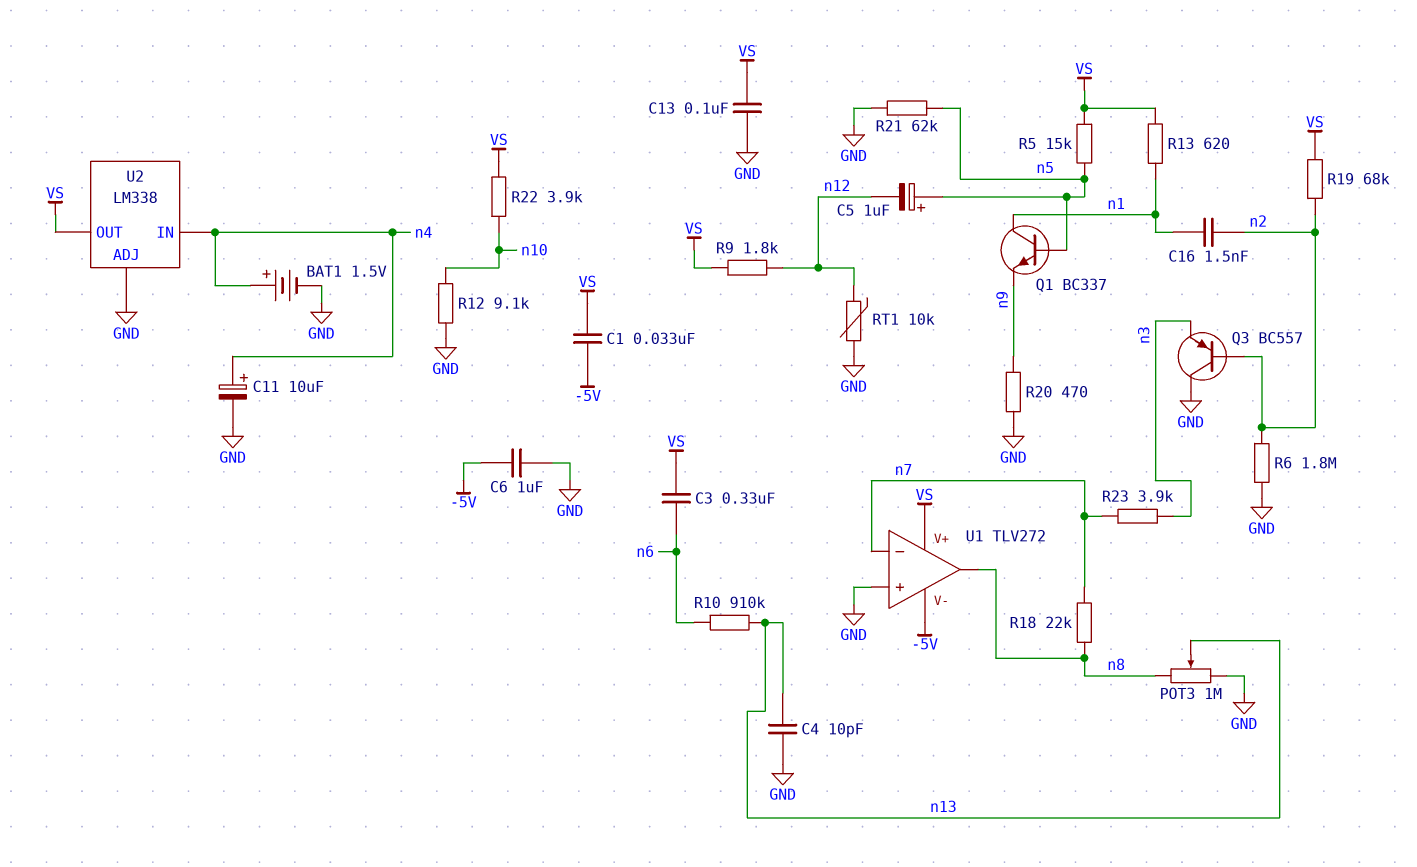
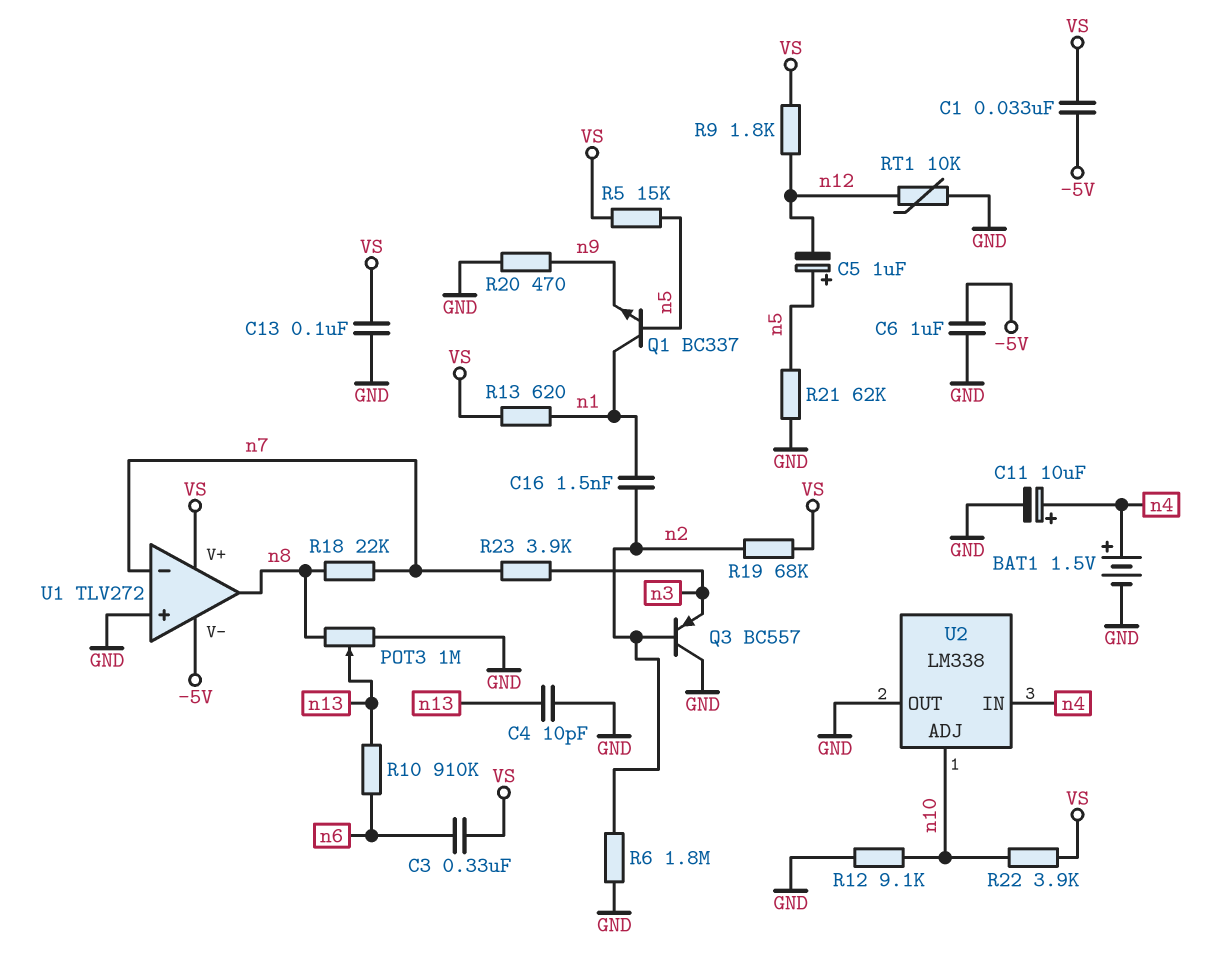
U2 pin ADJ: GND -> n10
U2 pin OUT: VS -> GND

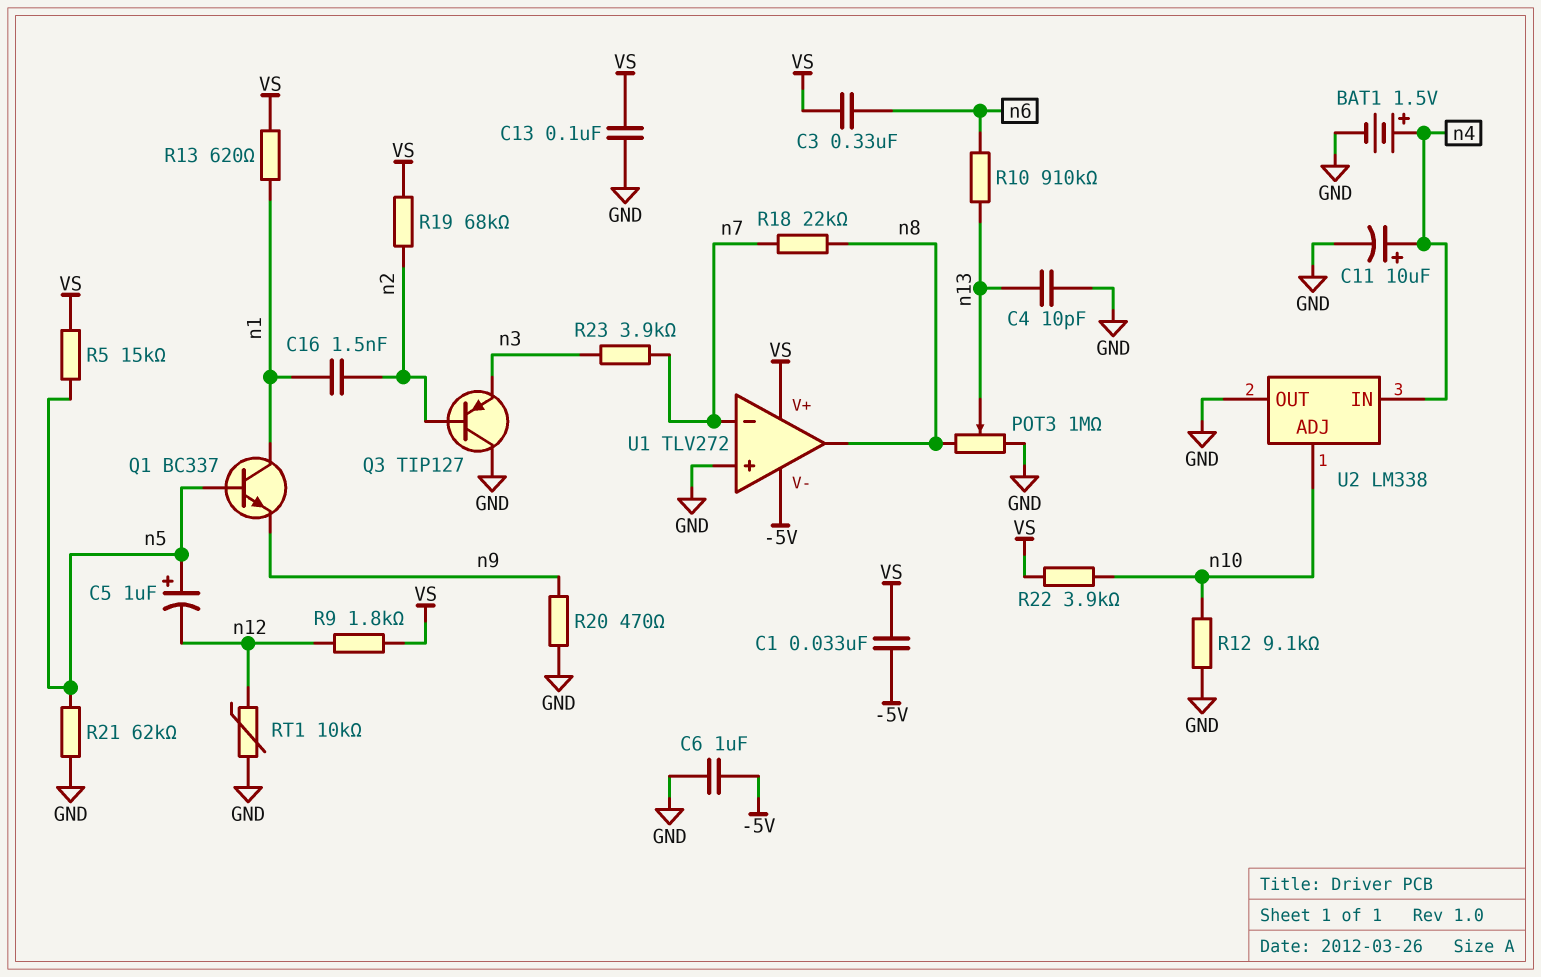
Q3: PNP BC557 (B n2, C GND, E n3) -> PNP TIP127 (B n2, C GND, E n3)
R6: 1.8M (GND, n2) -> none

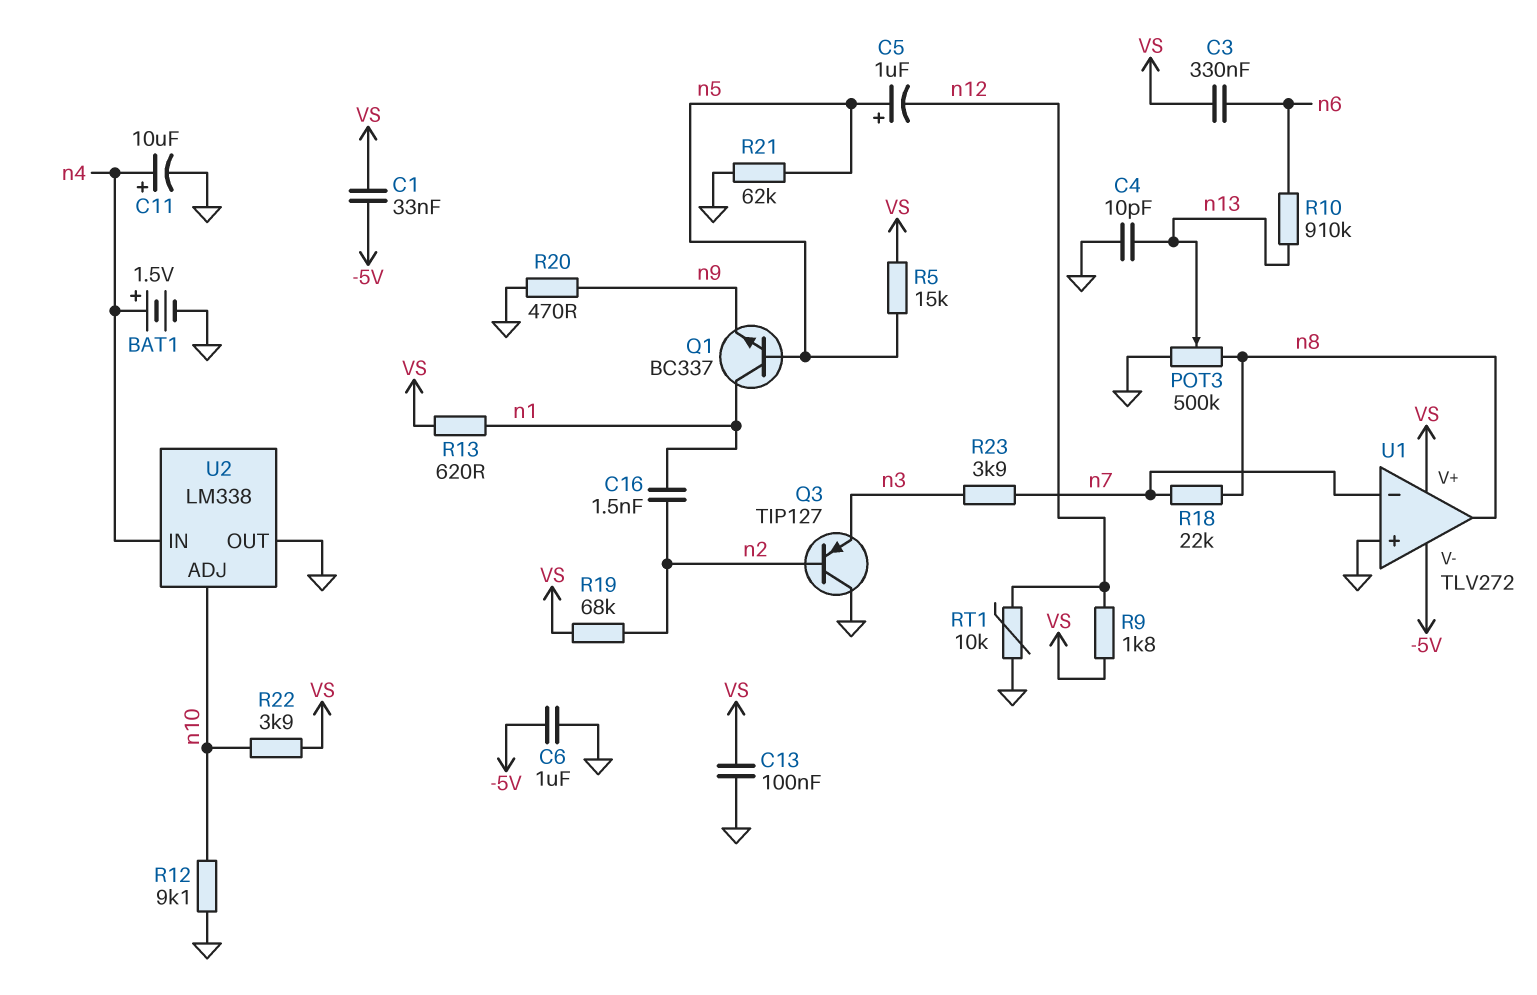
POT3: 1M (GND, n8, wiper n13) -> 500k (GND, n8, wiper n13)

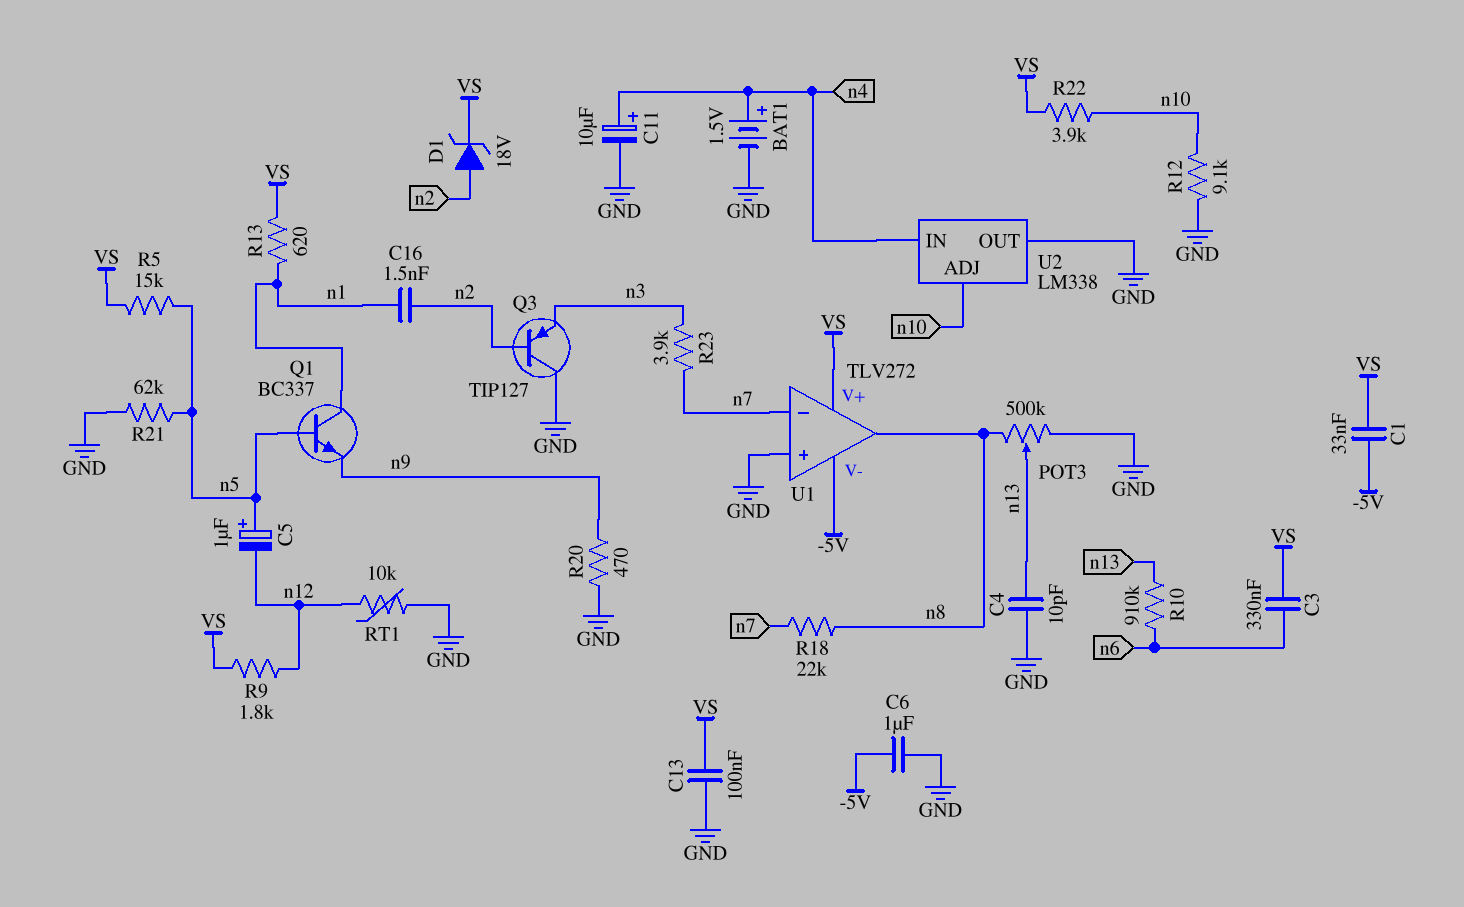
D1: none -> zener 18V (A n2, K VS)
R19: 68k (VS, n2) -> none

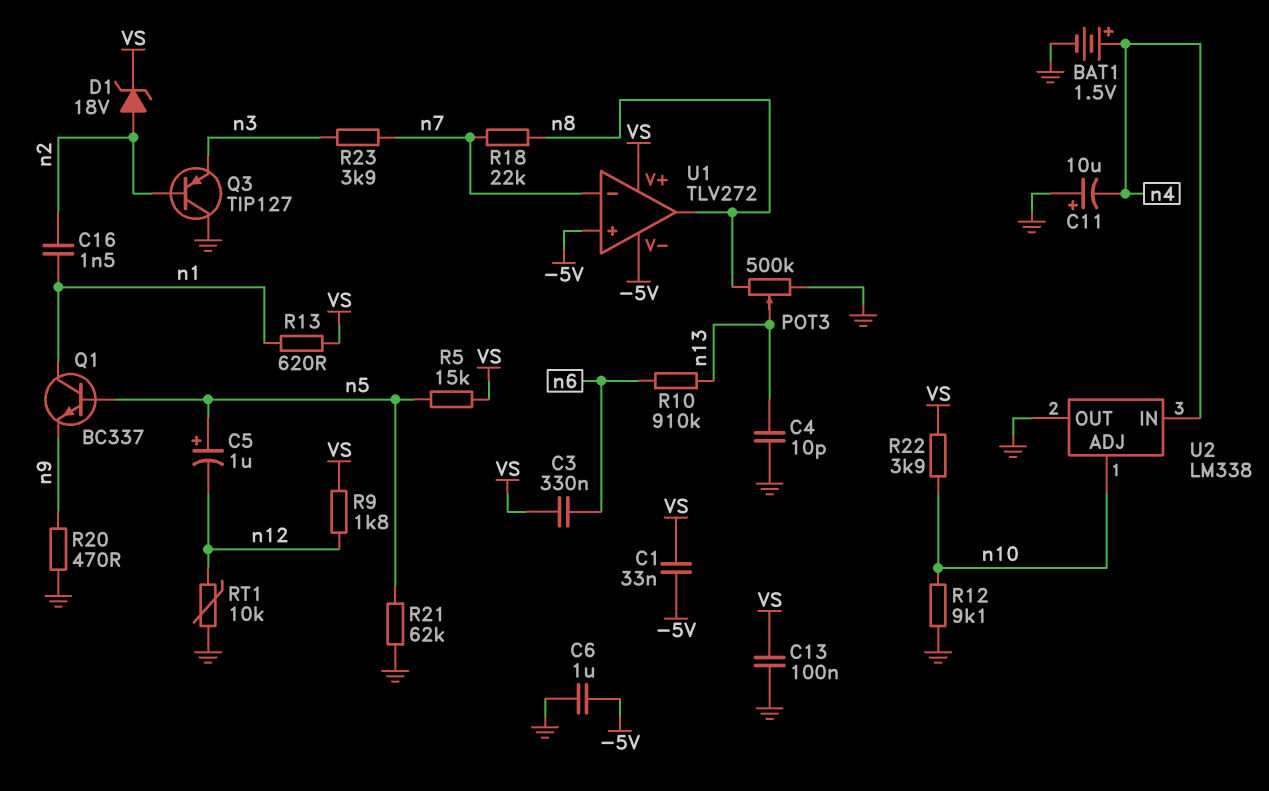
C11: 10uF (plus n4, minus GND) -> 10uF (plus GND, minus n4)
U1 pin in+: GND -> -5V

